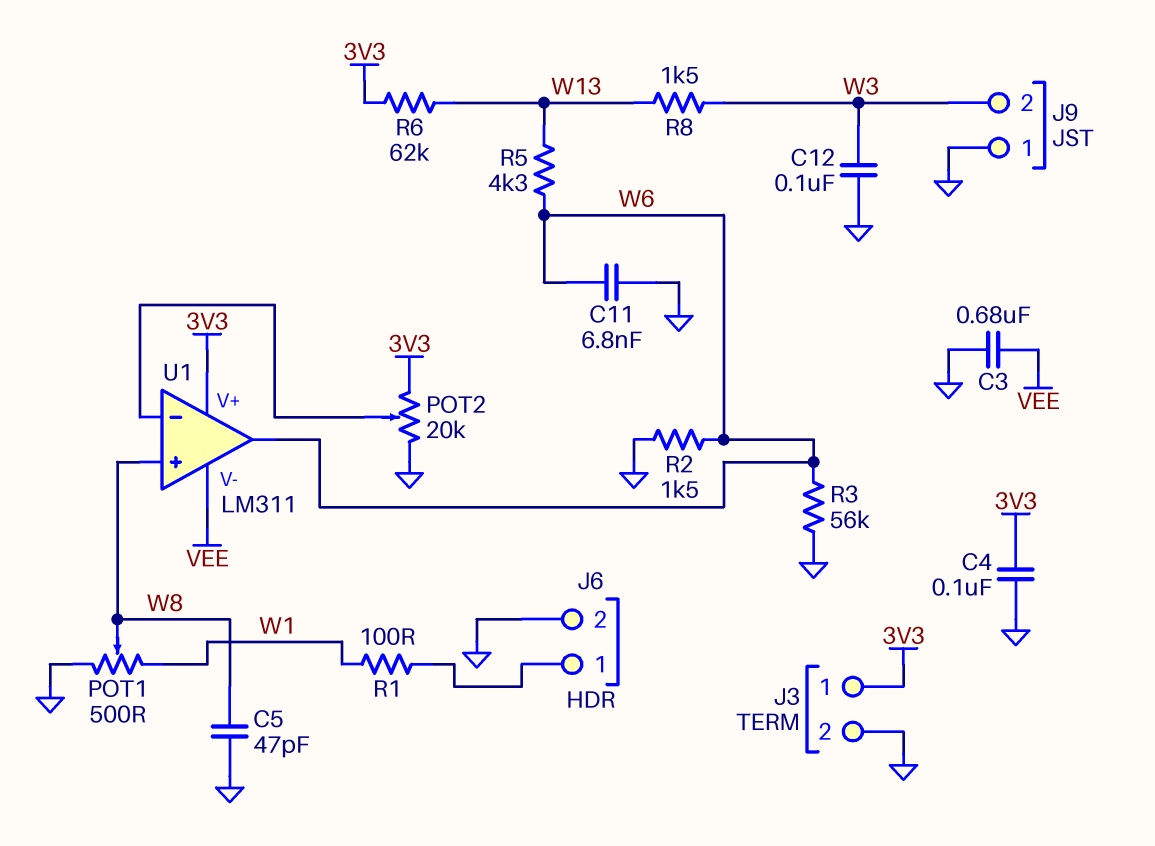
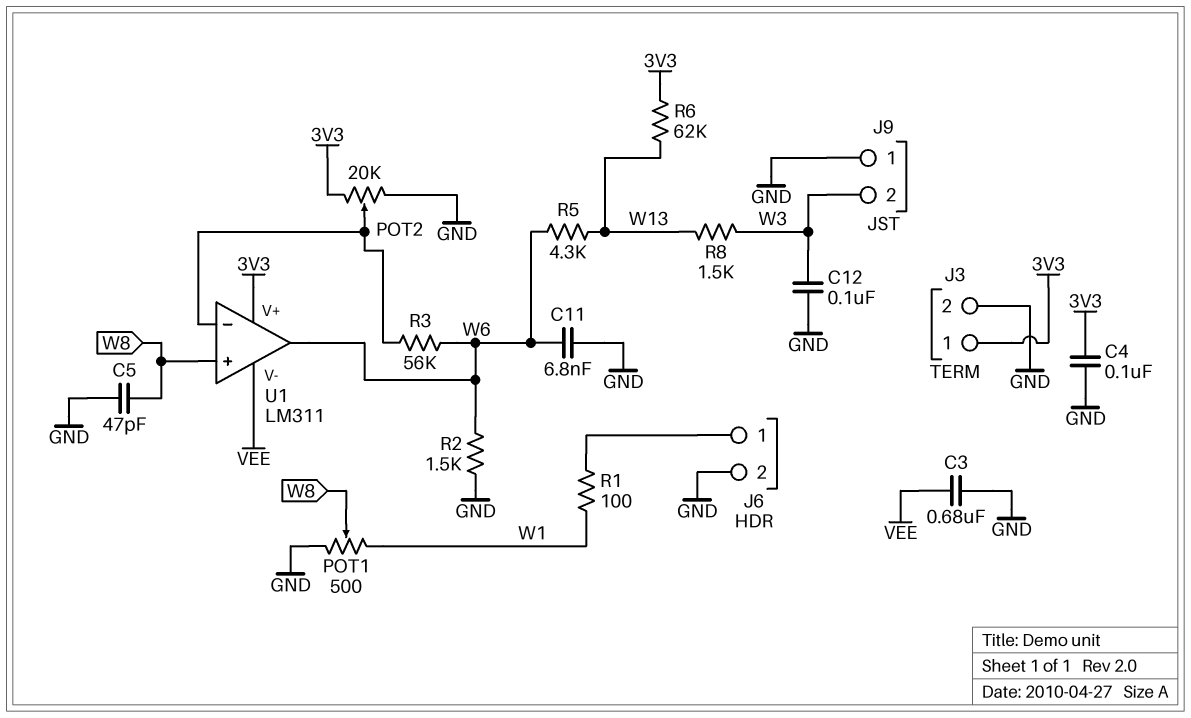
R3: 56k (GND, W6) -> 56k (U1/in-, W6)

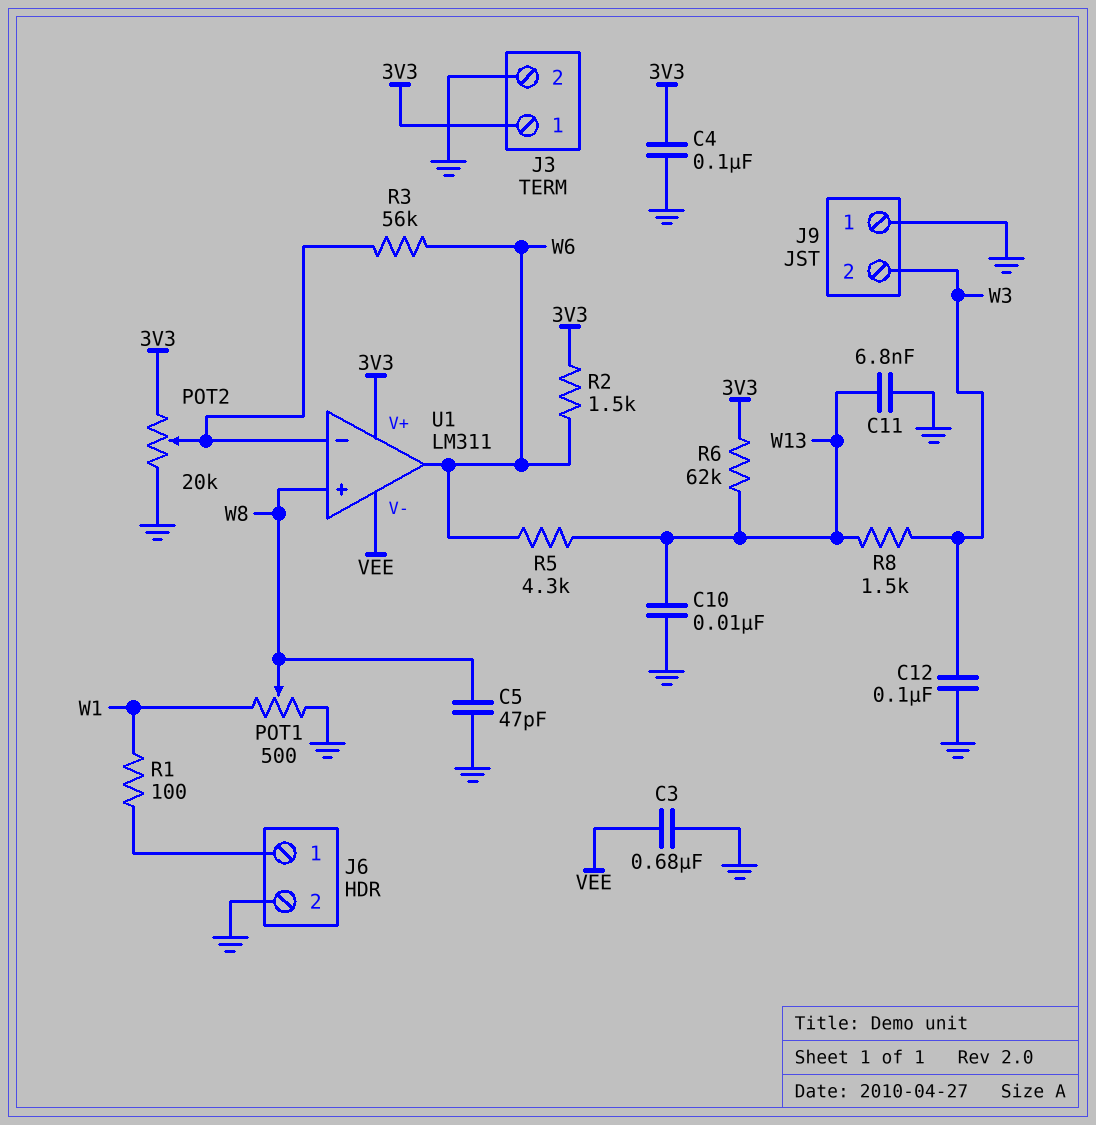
C10: none -> 10nF (GND, W13)
C11: 6.8nF (GND, W6) -> 6.8nF (GND, W13)
R2: 1.5k (GND, W6) -> 1.5k (3V3, W6)

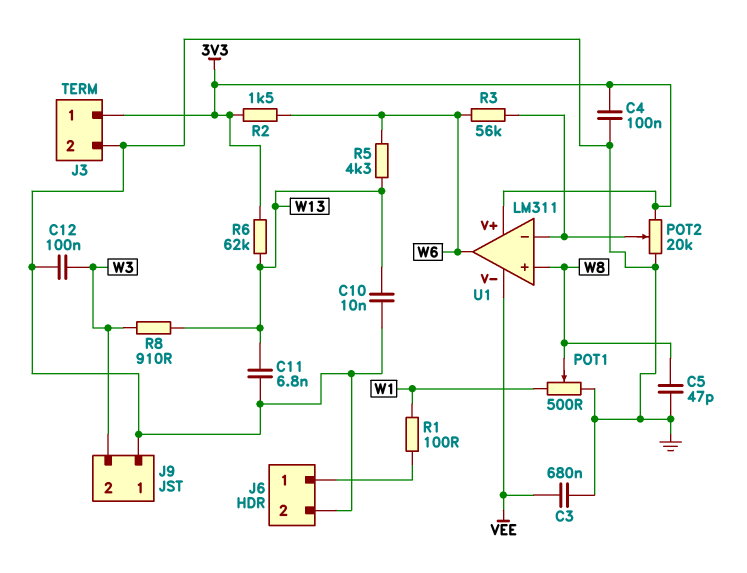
R8: 1.5k (W3, W13) -> 910 (W3, W13)

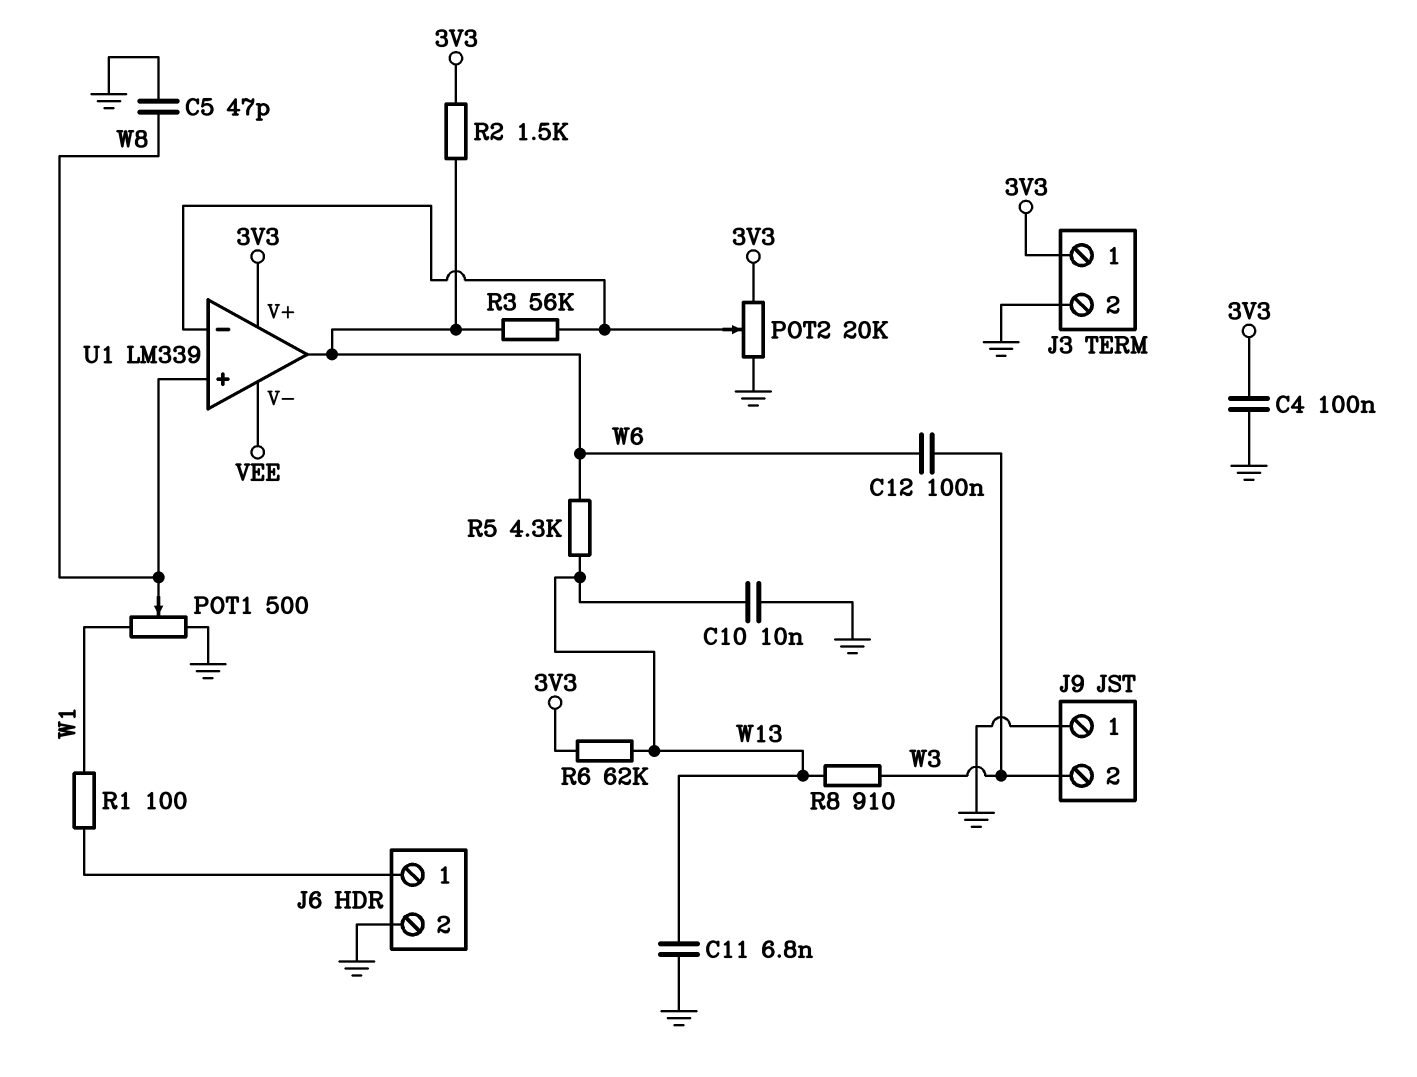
C3: 680nF (GND, VEE) -> none
C12: 100nF (GND, W3) -> 100nF (W3, W6)
U1: LM311 -> LM339

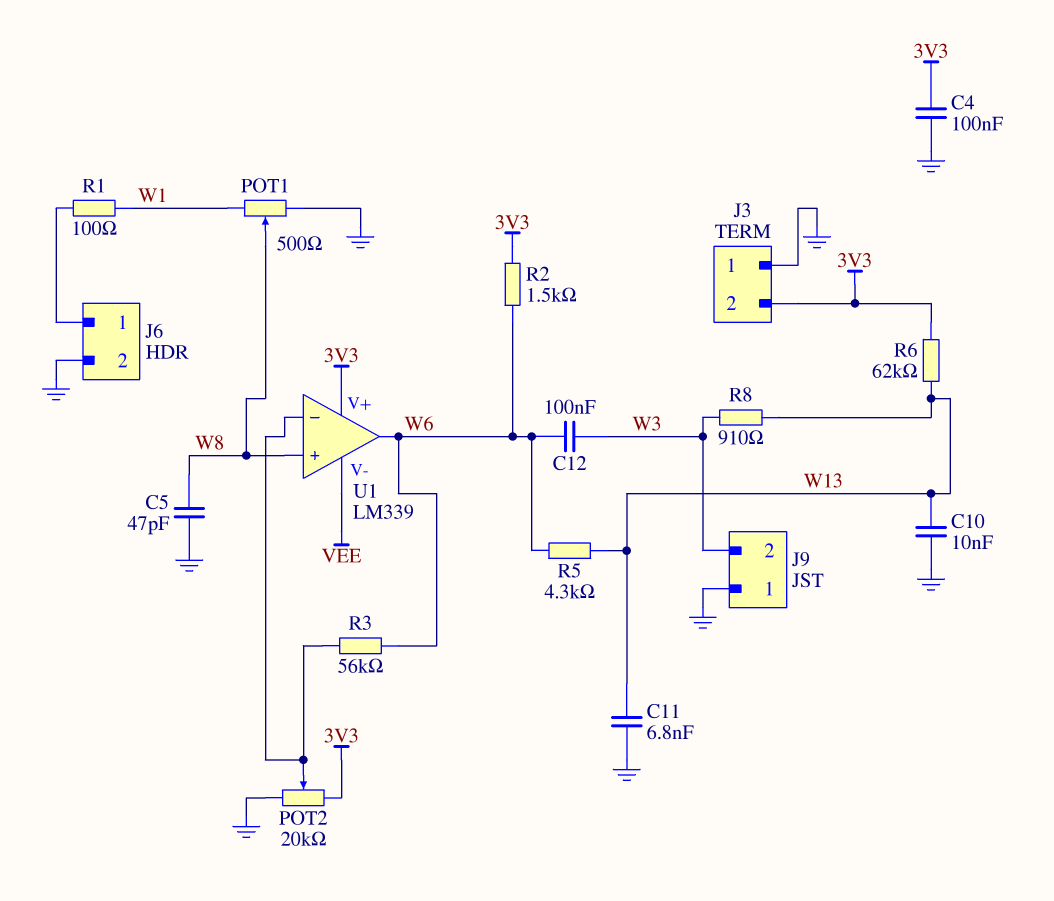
J3 pin 1: 3V3 -> GND
J3 pin 2: GND -> 3V3

